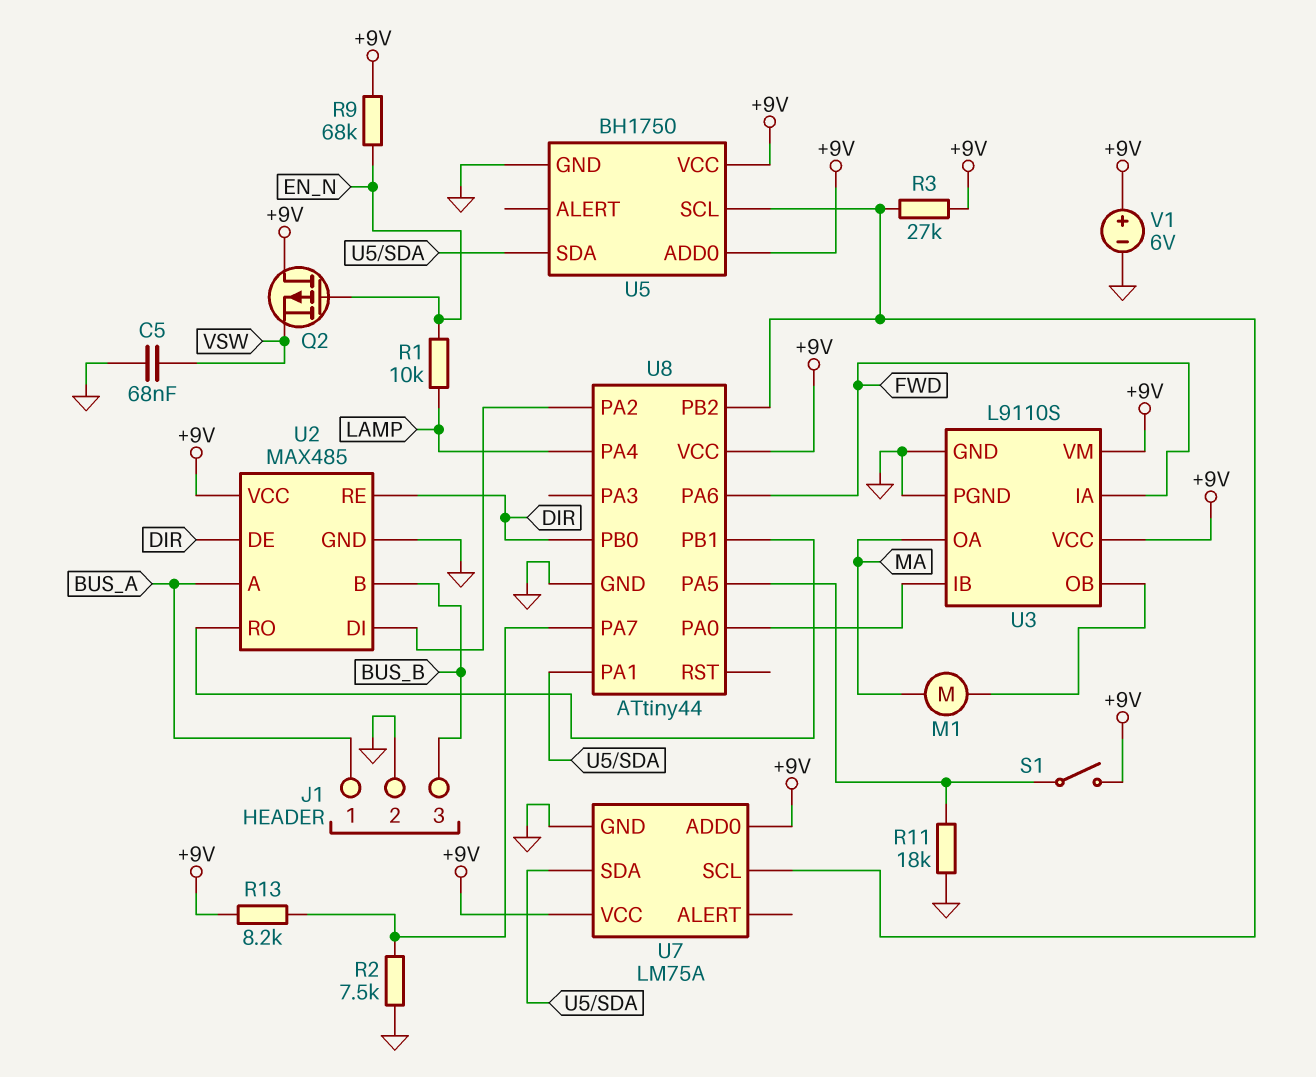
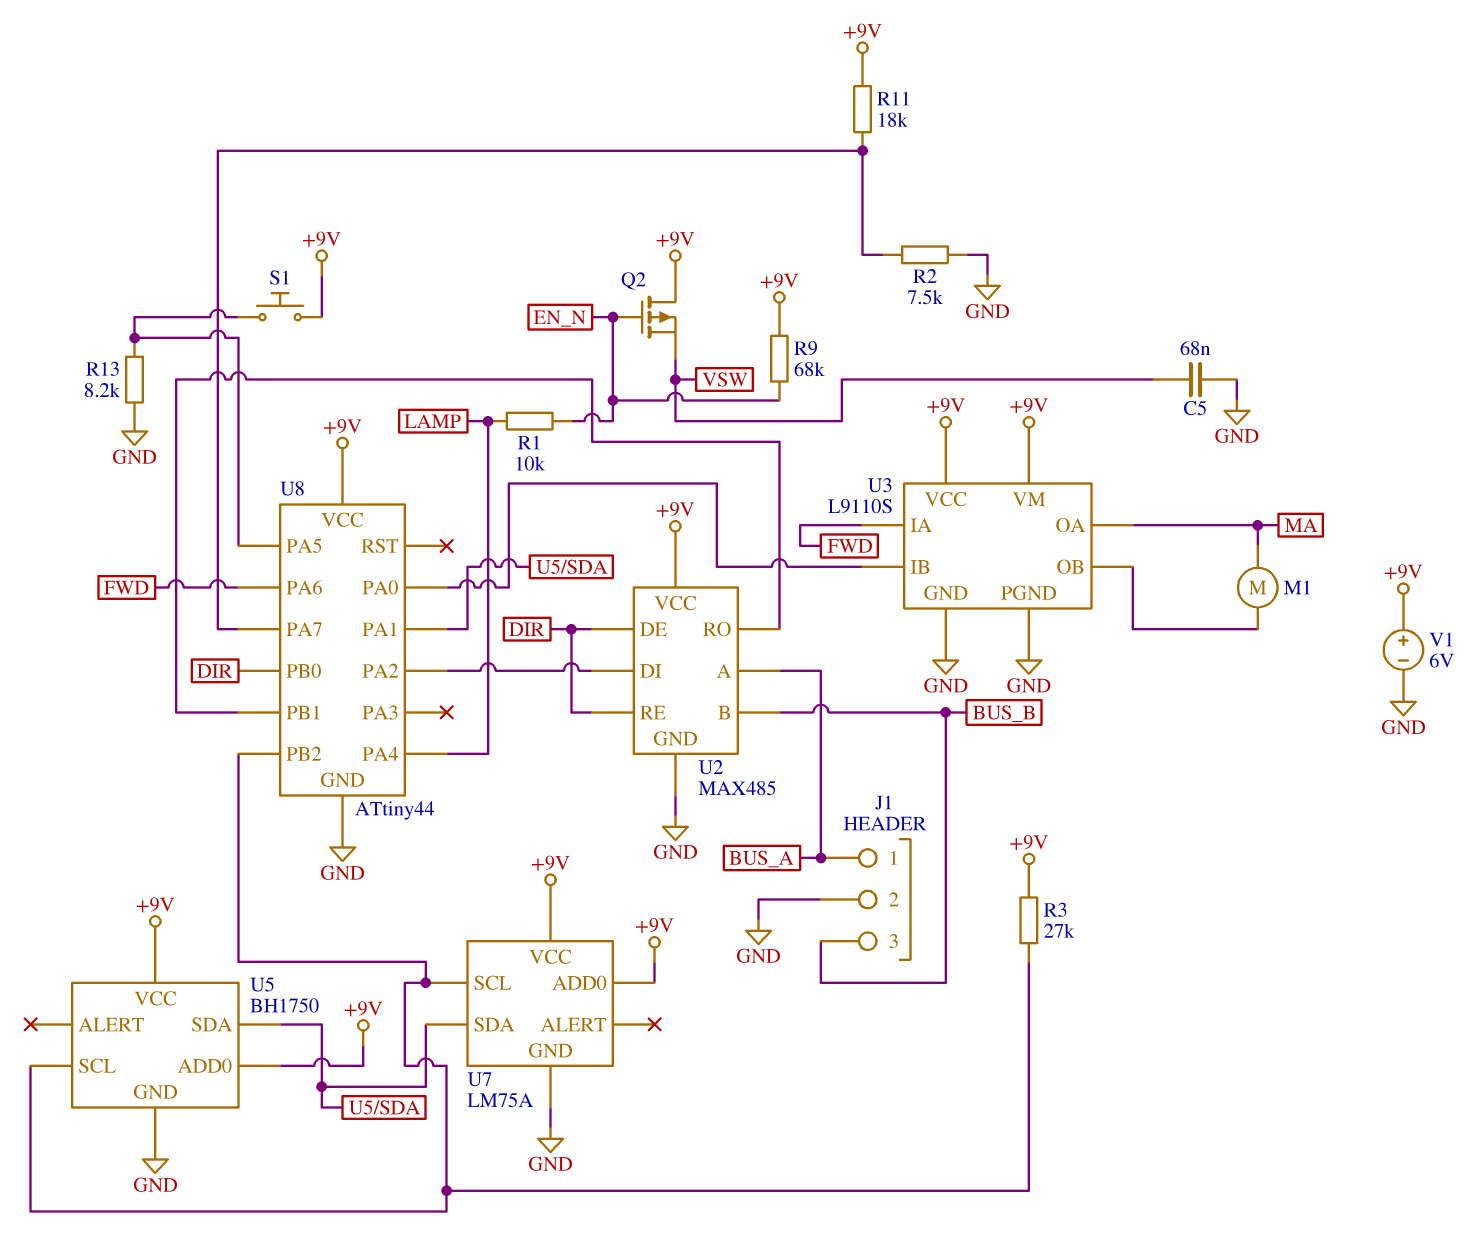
R11: 18k (GND, U8/PA5) -> 18k (+9V, U8/PA7)
R13: 8.2k (+9V, U8/PA7) -> 8.2k (GND, U8/PA5)
S1: switch (+9V, U8/PA5) -> button (+9V, U8/PA5)

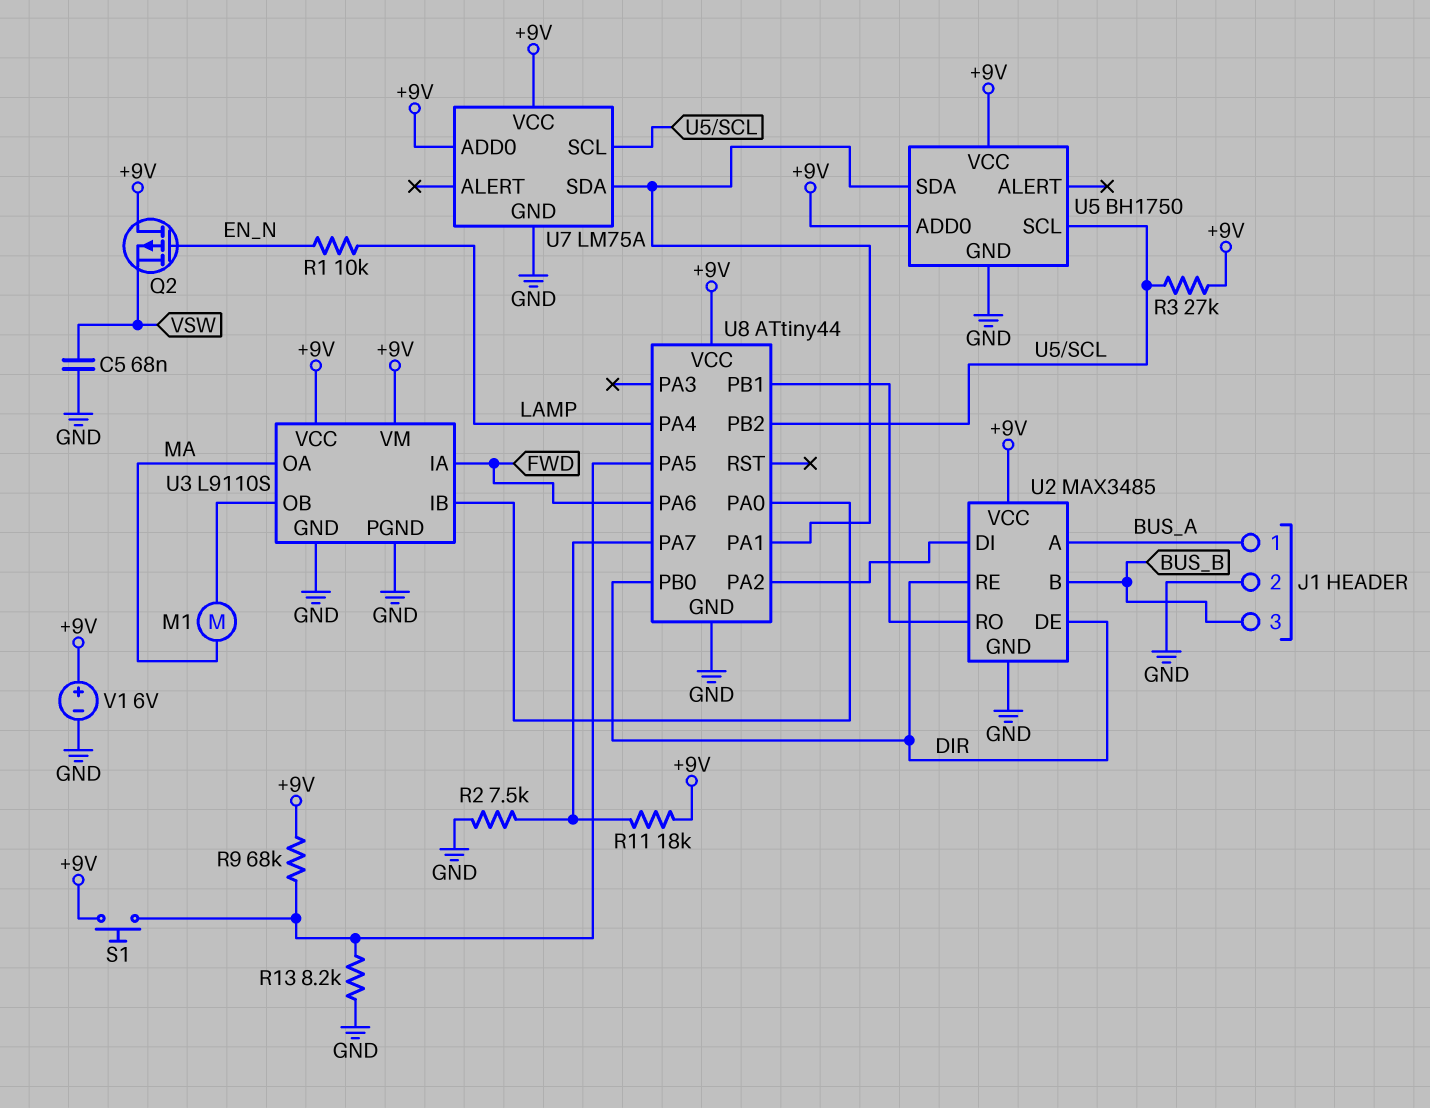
R9: 68k (+9V, EN_N) -> 68k (+9V, U8/PA5)
U2: MAX485 -> MAX3485

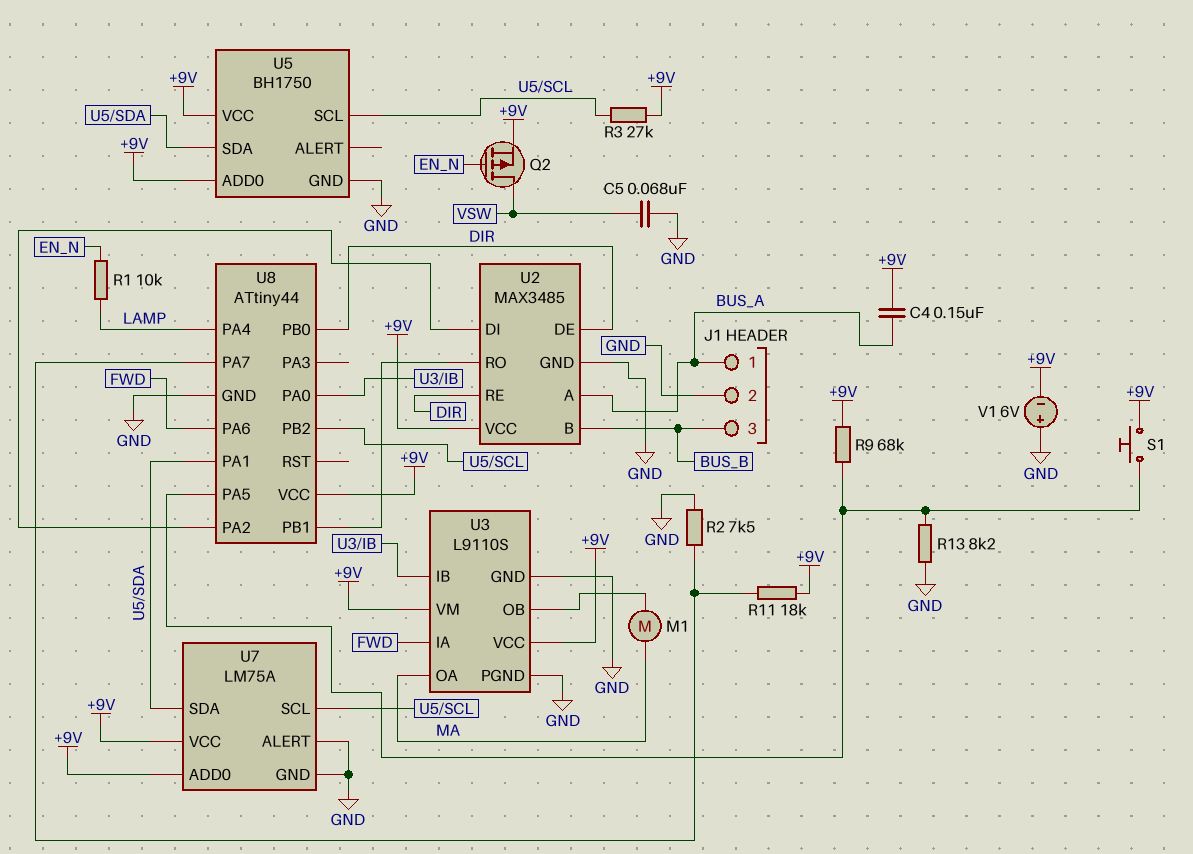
C4: none -> 150nF (+9V, BUS_A)
Q2: PMOS (G EN_N, D +9V, S VSW) -> PMOS (G EN_N, D VSW, S +9V)
U7 pin ALERT: none -> GND
V1: 6V (plus +9V, minus GND) -> 6V (plus GND, minus +9V)

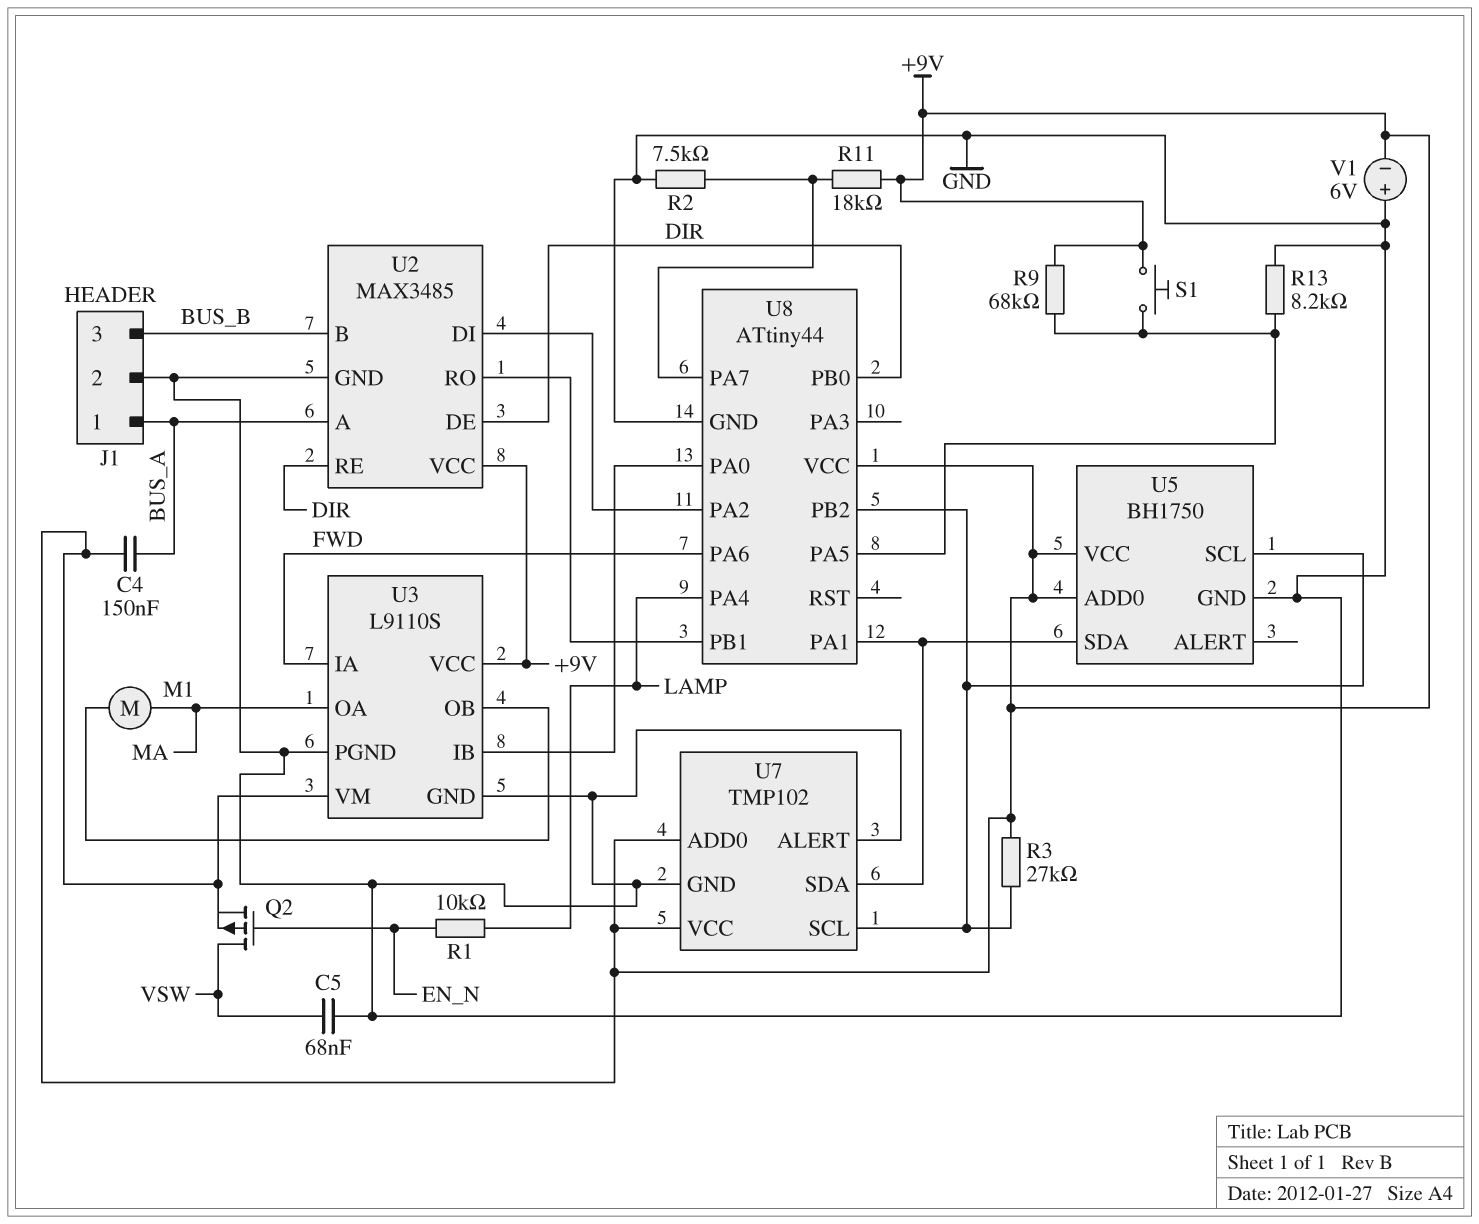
U7: LM75A -> TMP102

